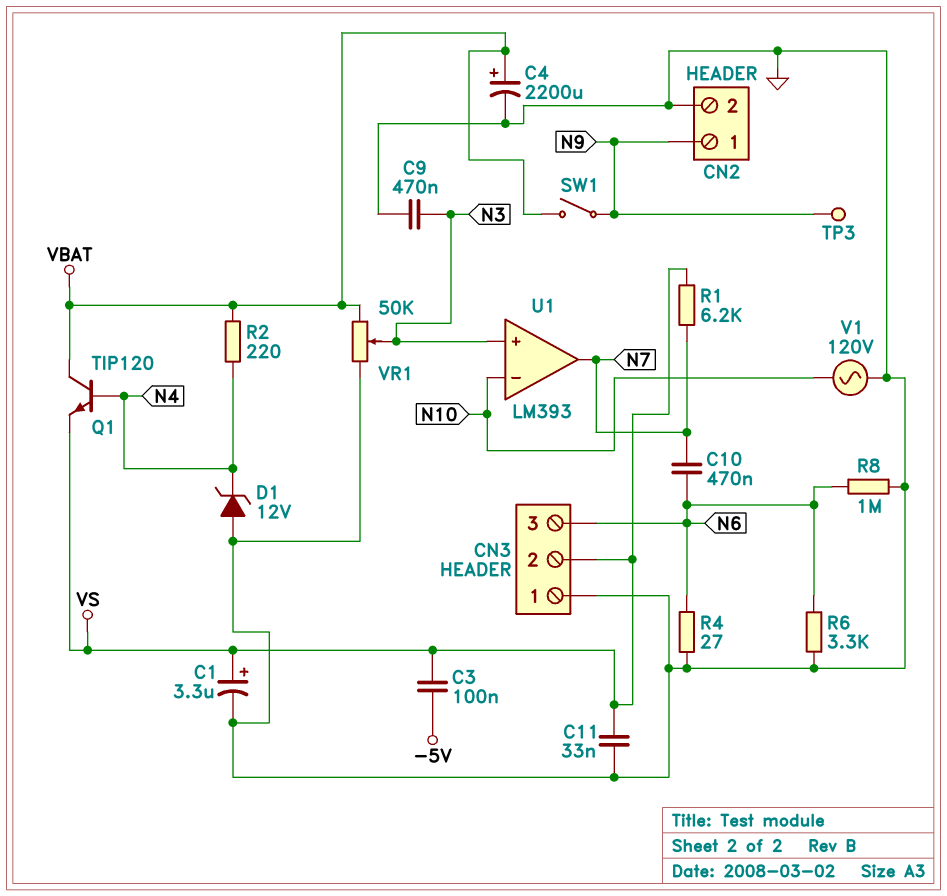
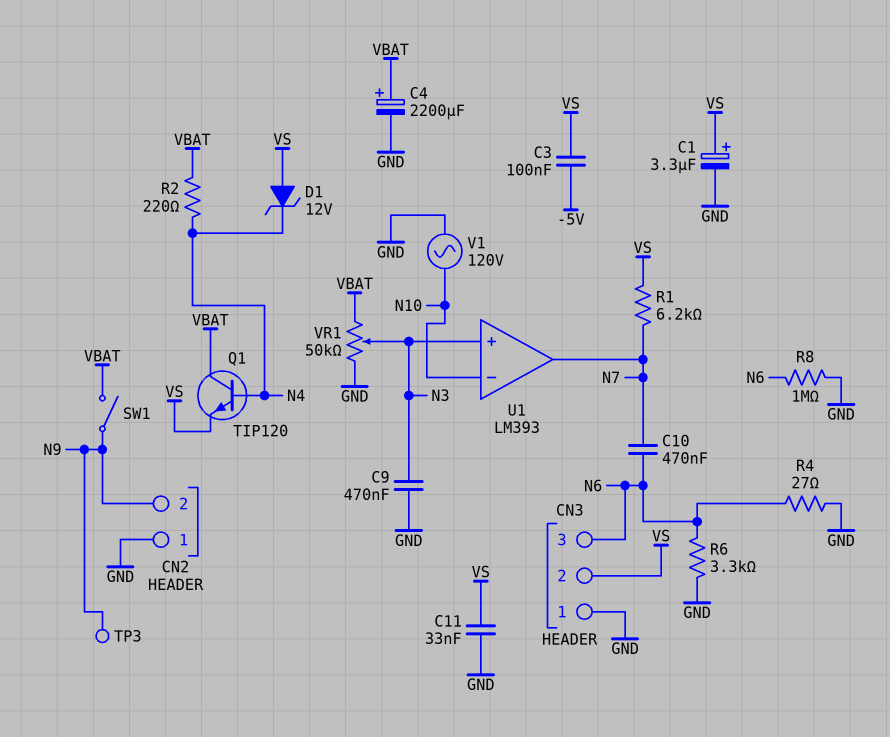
CN2 pin 1: N9 -> GND
CN2 pin 2: GND -> N9
D1: zener 12V (A GND, K N4) -> zener 12V (A VS, K N4)

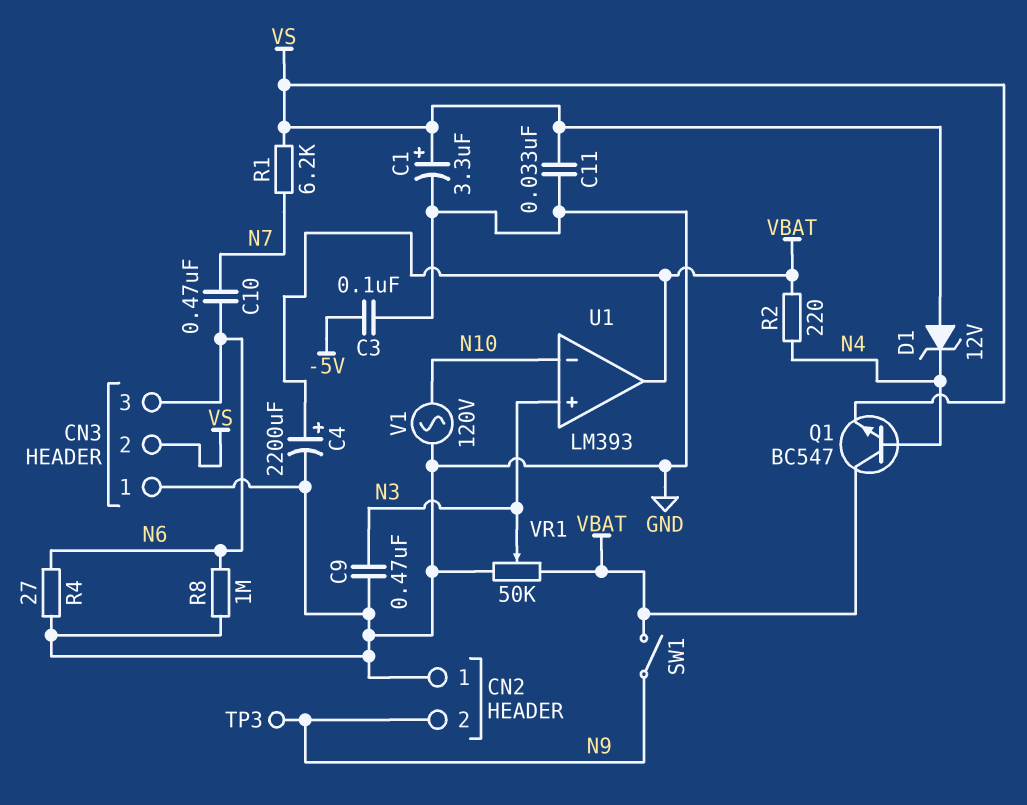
C3: 100nF (-5V, VS) -> 100nF (-5V, GND)
Q1: NPN TIP120 (B N4, C VBAT, E VS) -> NPN BC547 (B N4, C VBAT, E VS)
R6: 3.3k (GND, N6) -> none
U1 pin out: N7 -> VBAT

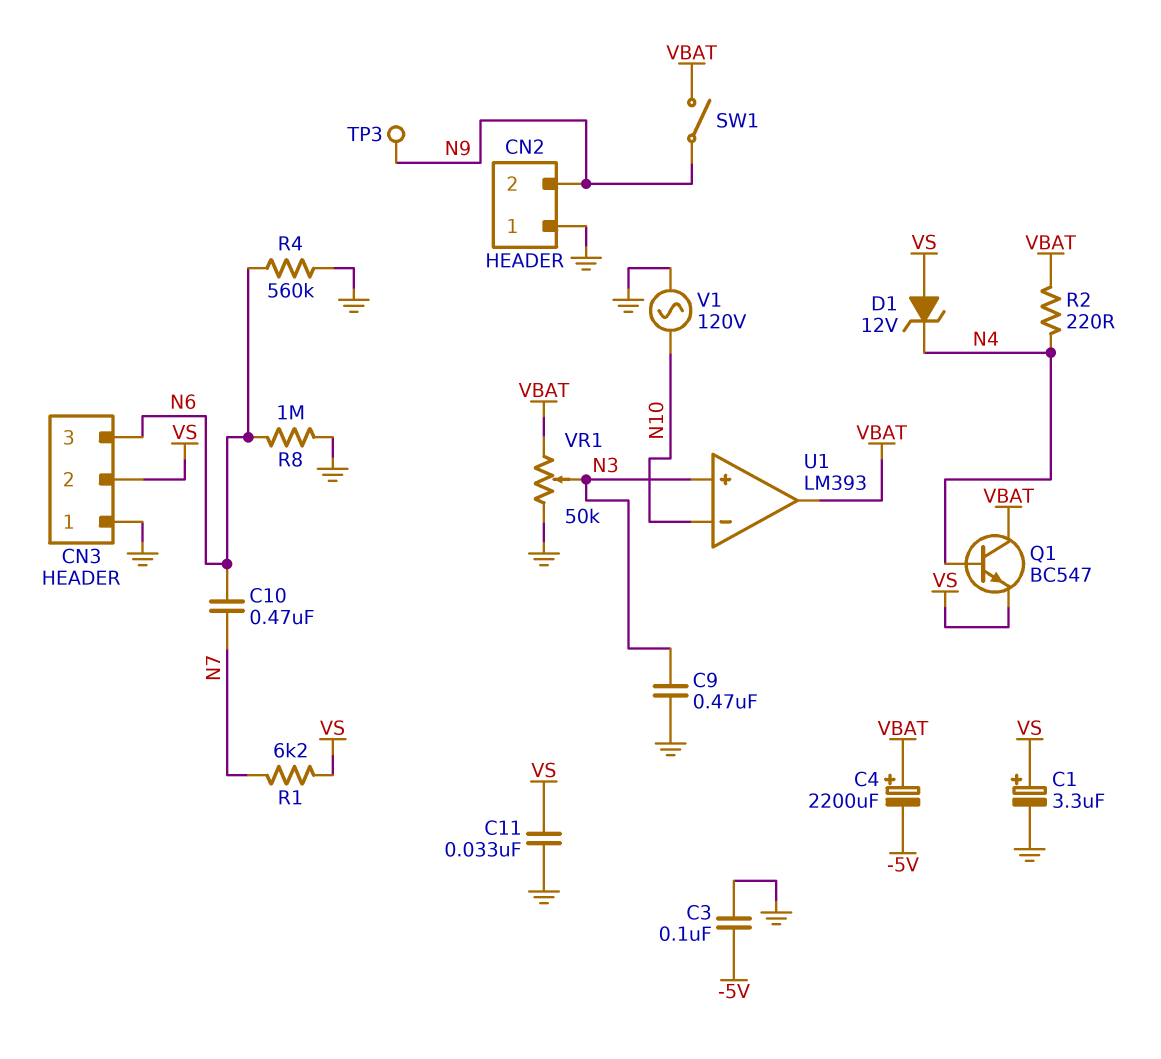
C4: 2200uF (plus VBAT, minus GND) -> 2200uF (plus VBAT, minus -5V)
R4: 27 (GND, N6) -> 560k (GND, N6)

